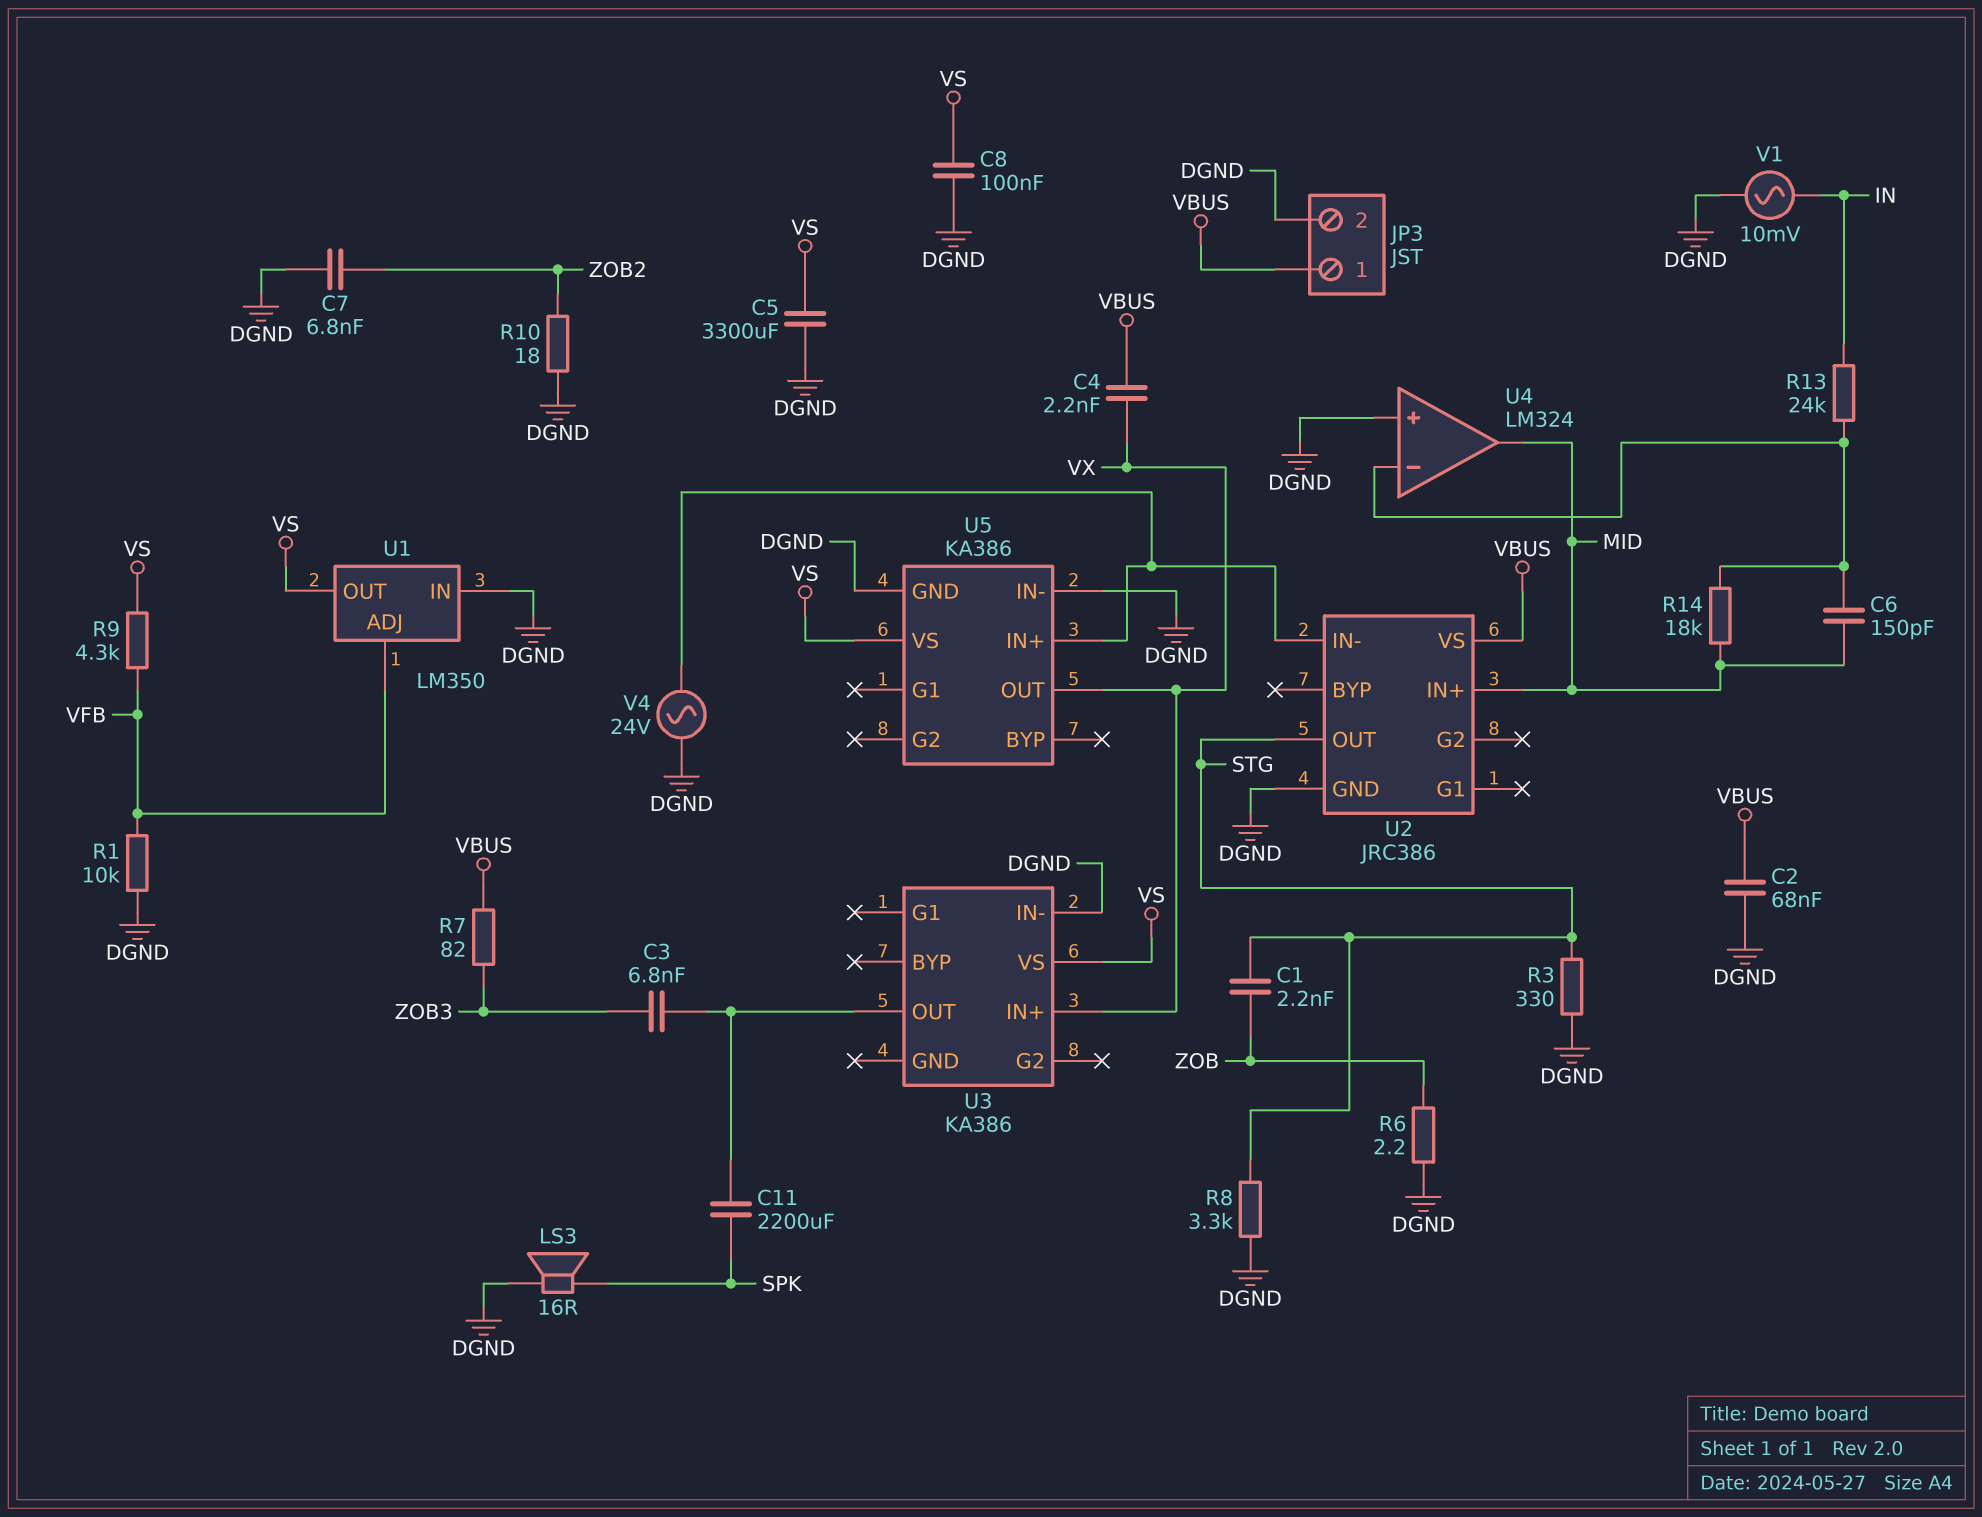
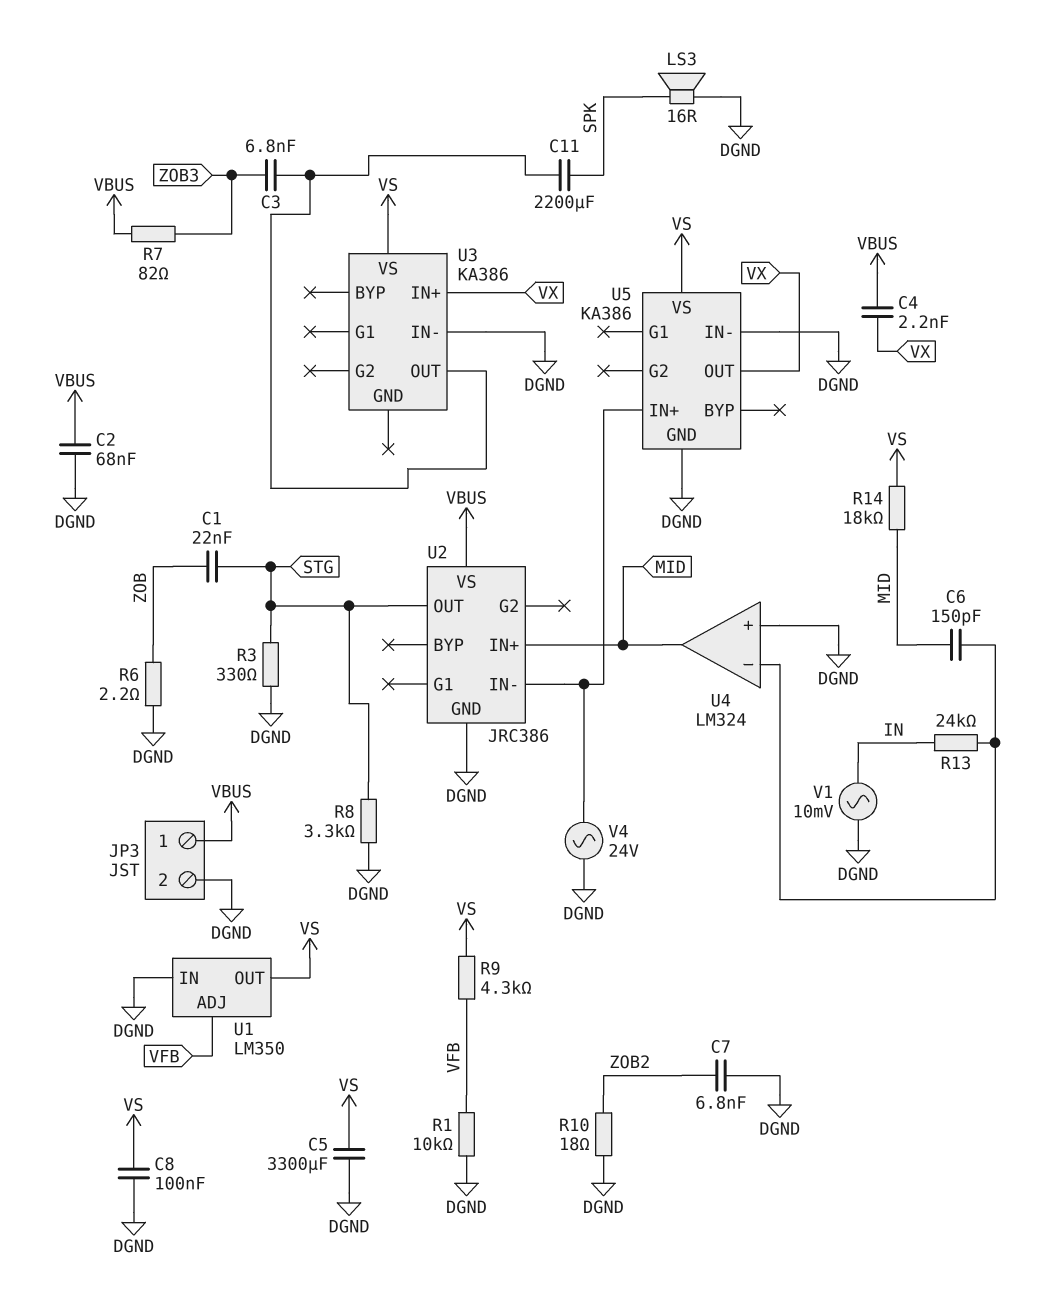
C1: 2.2nF (STG, ZOB) -> 22nF (STG, ZOB)
R14: 18k (MID, U4/in-) -> 18k (MID, VS)

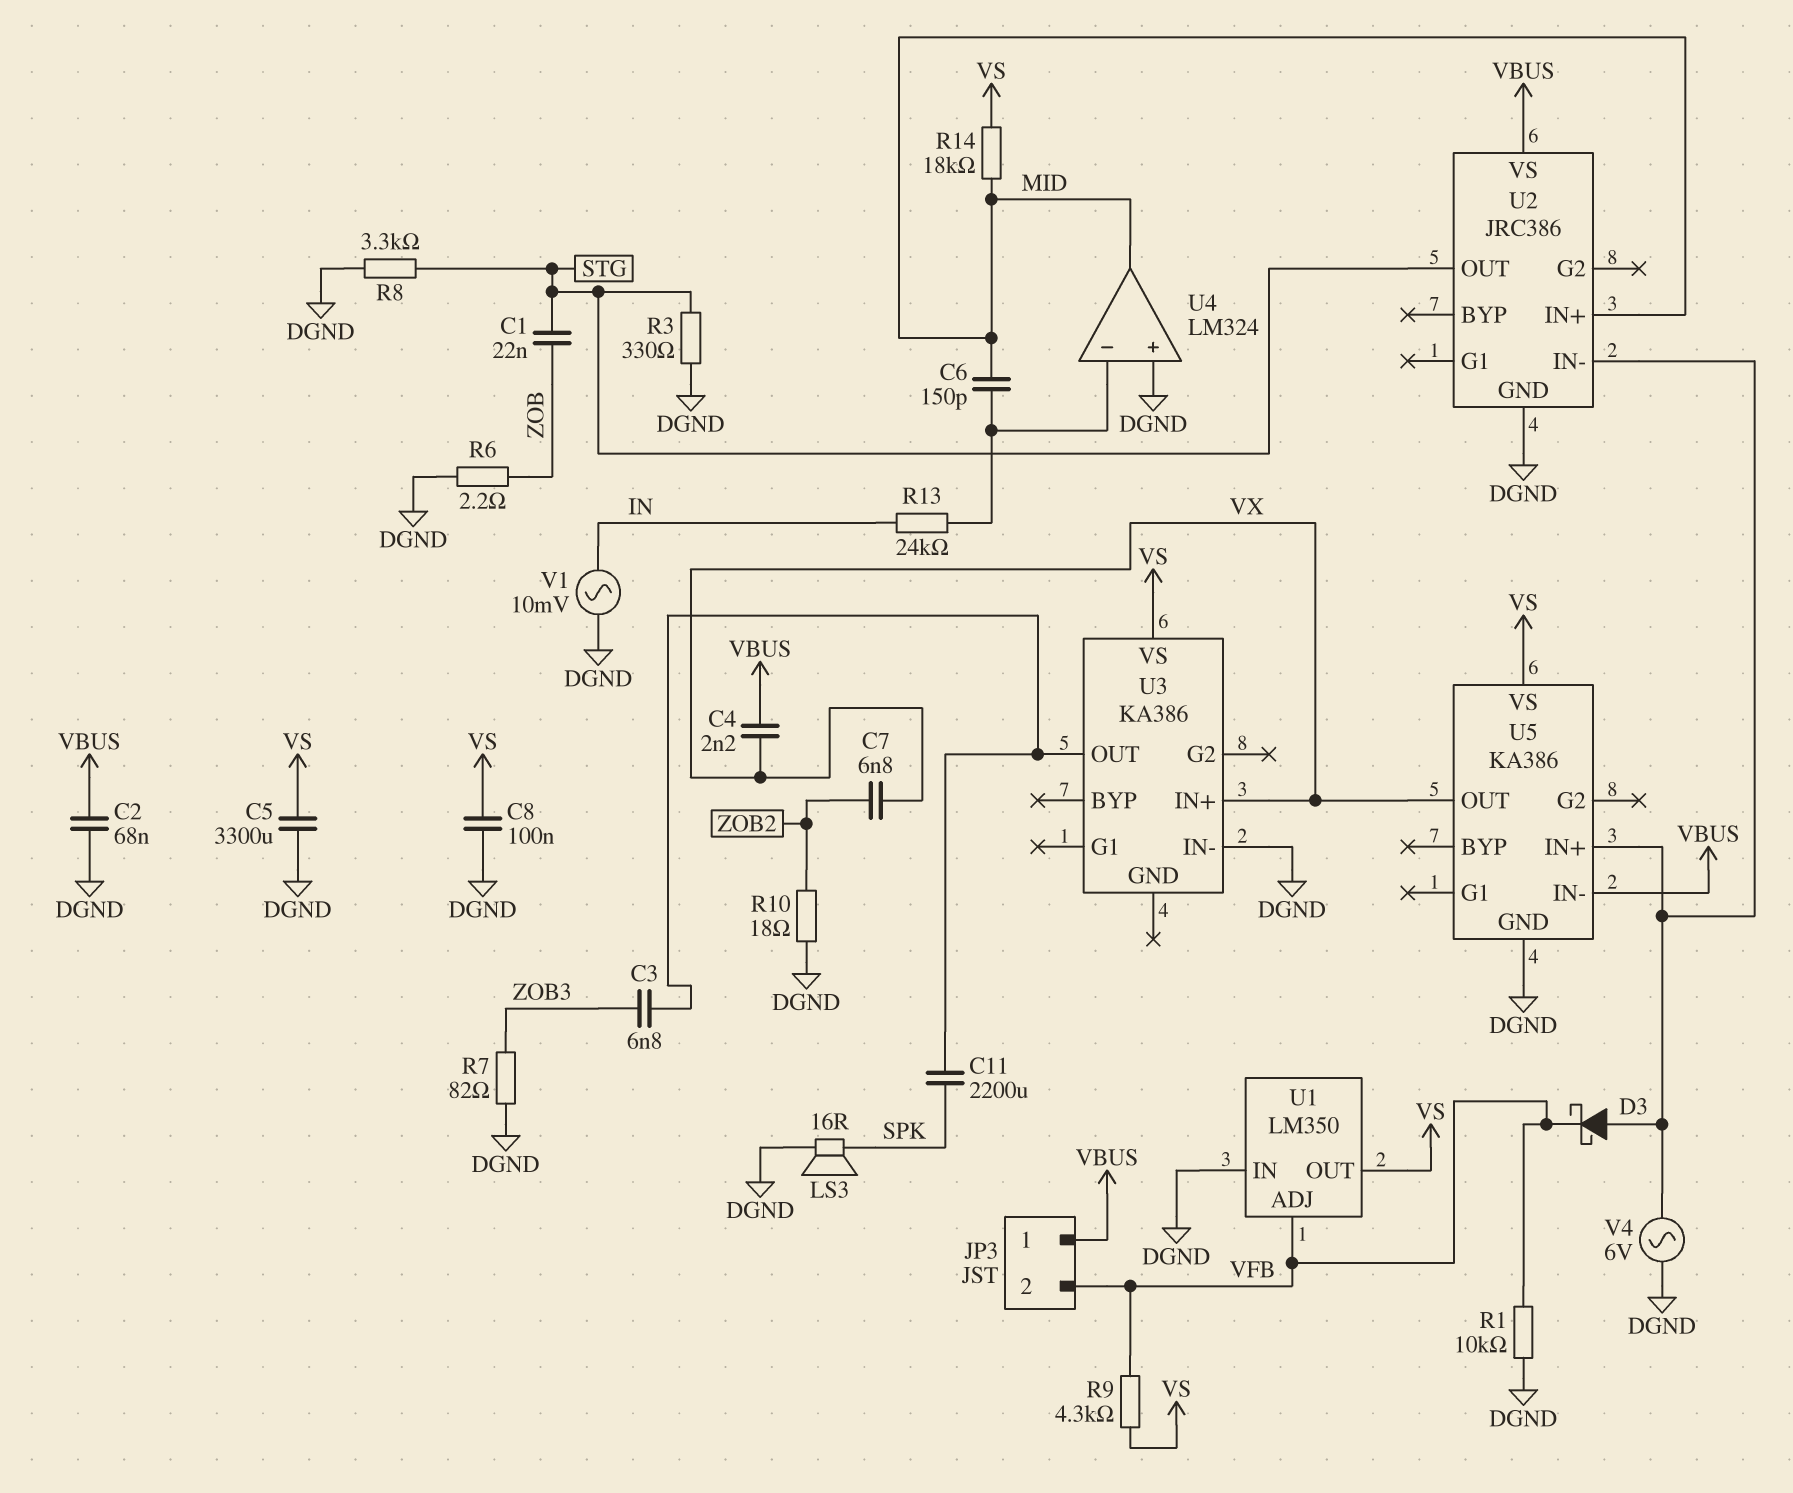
C7: 6.8nF (DGND, ZOB2) -> 6.8nF (VX, ZOB2)
D3: none -> schottky (A U2/IN-, K VFB)
JP3 pin 2: DGND -> VFB
R7: 82 (VBUS, ZOB3) -> 82 (DGND, ZOB3)
U5 pin IN-: DGND -> VBUS
V4: AC 24V (DGND, U2/IN-) -> AC 6V (DGND, U2/IN-)

